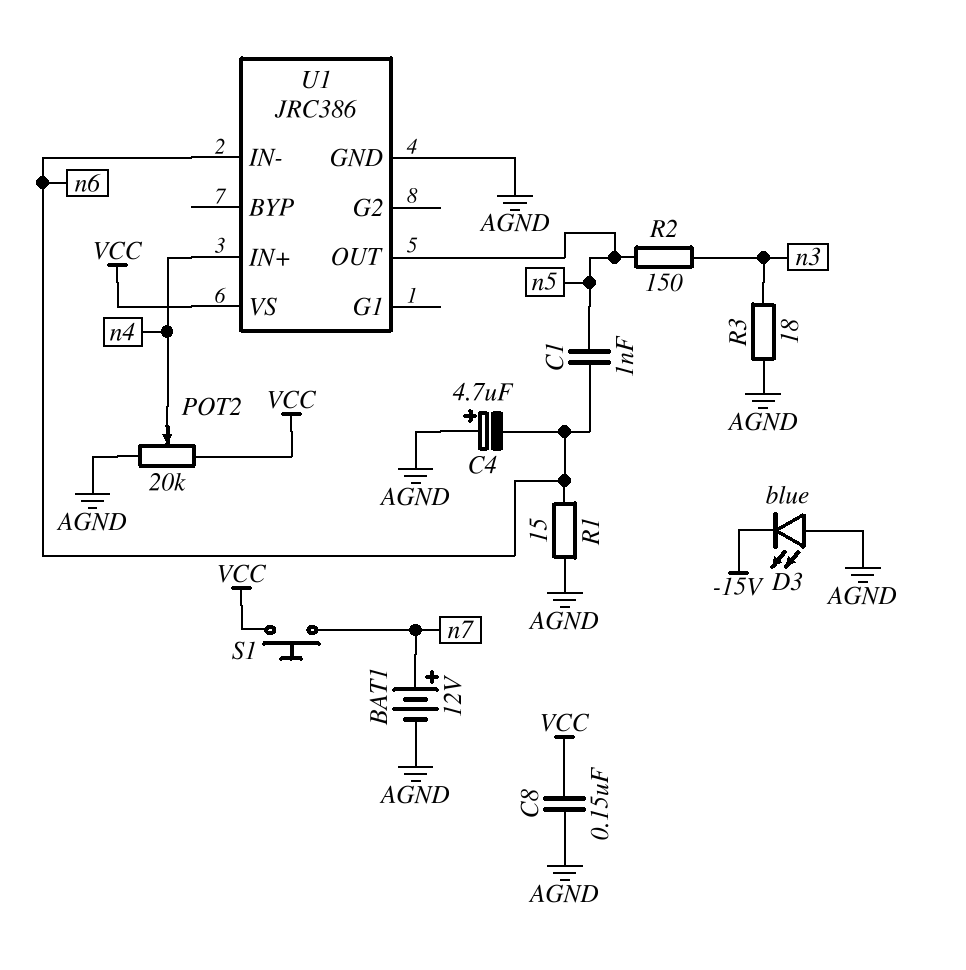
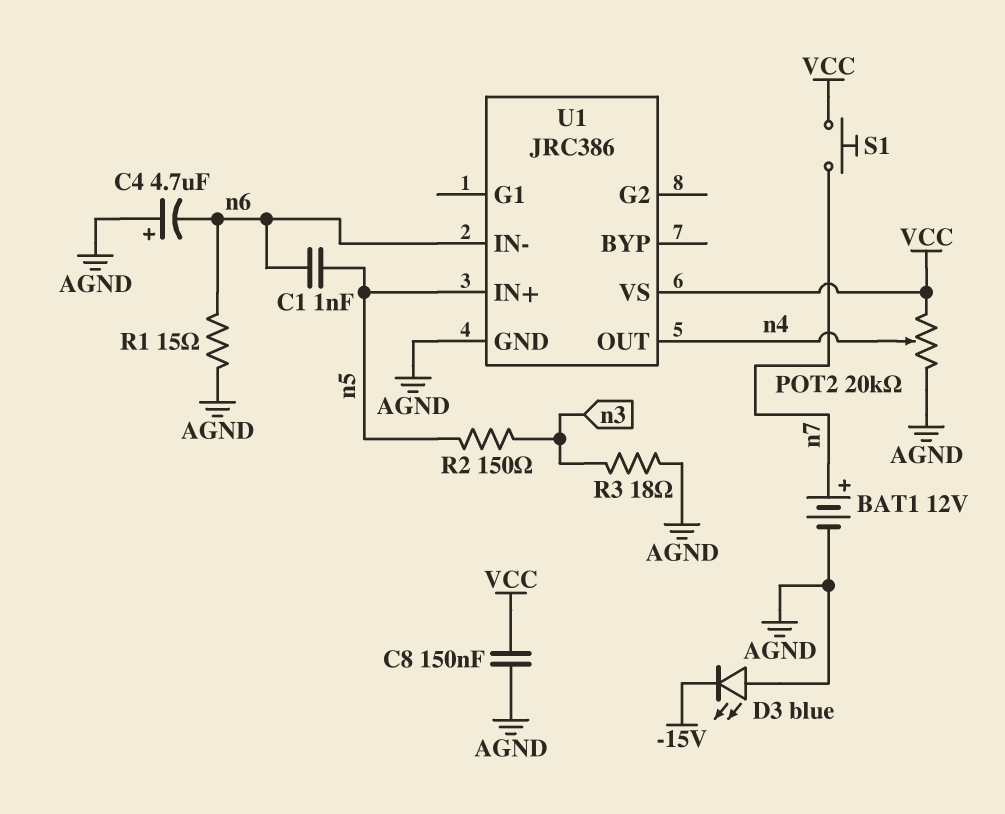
U1 pin IN+: n4 -> n5
U1 pin OUT: n5 -> n4

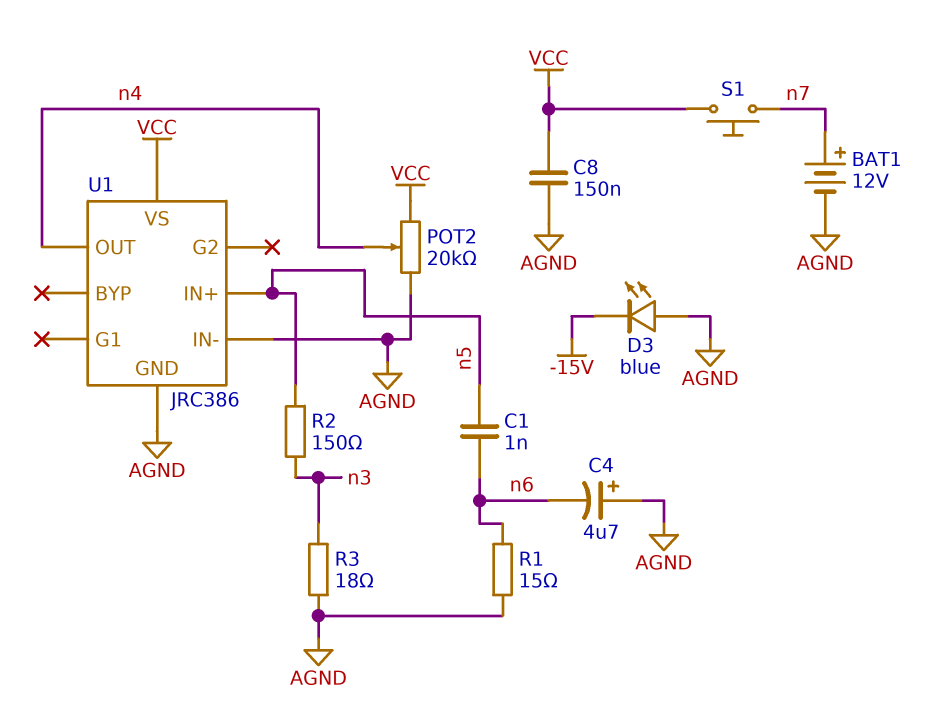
U1 pin IN-: n6 -> AGND

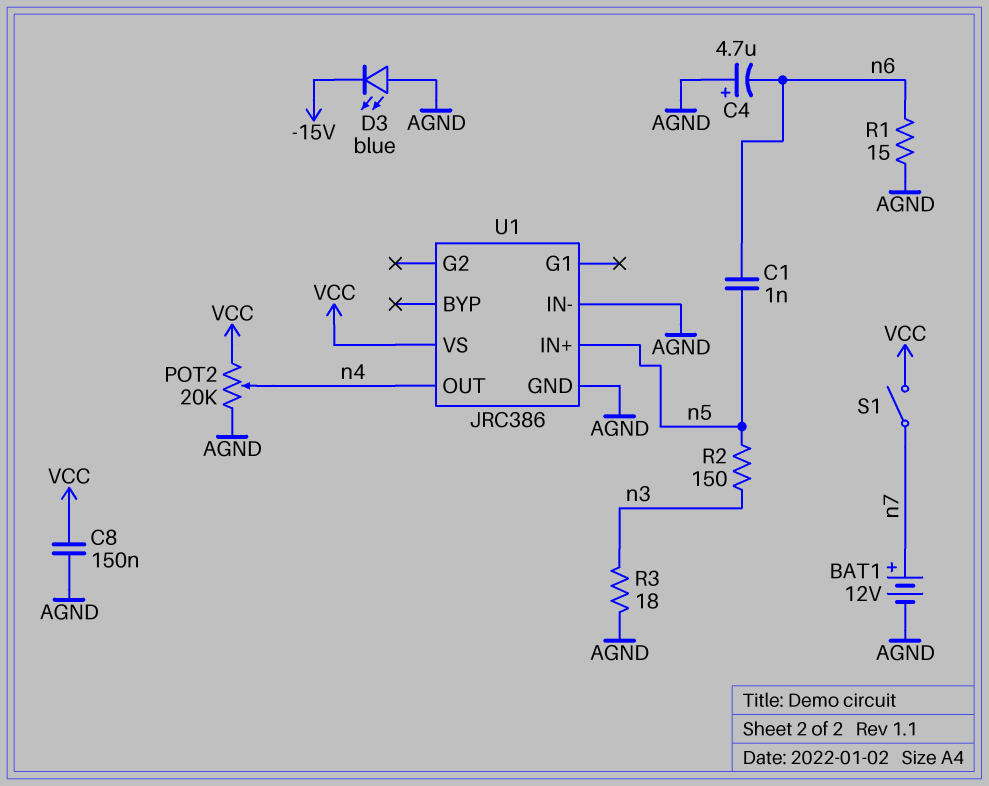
S1: button (VCC, n7) -> switch (VCC, n7)

